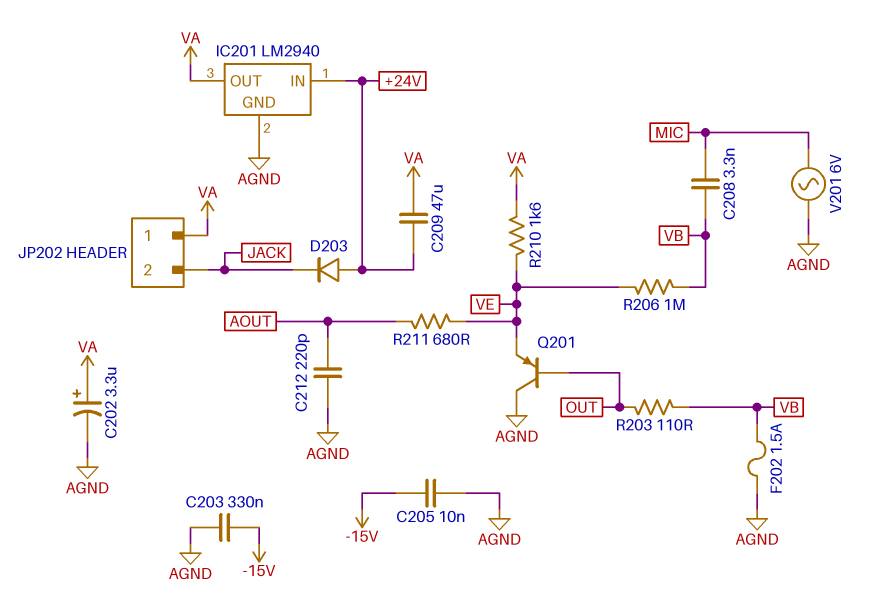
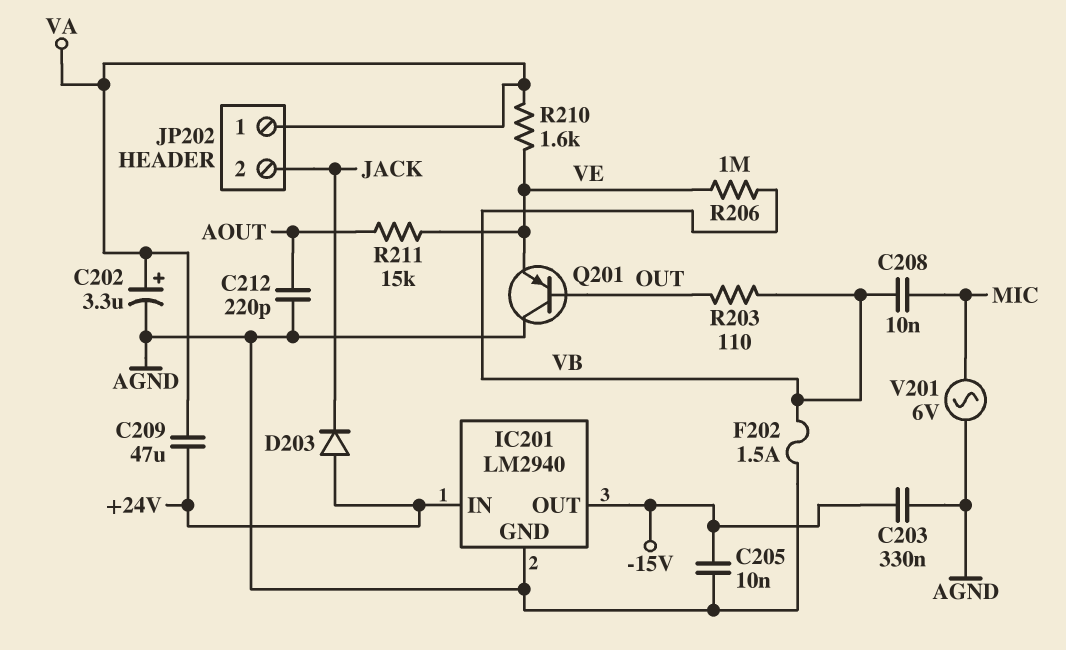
C208: 3.3nF (MIC, VB) -> 10nF (MIC, VB)
IC201 pin OUT: VA -> -15V
R211: 680 (AOUT, VE) -> 15k (AOUT, VE)

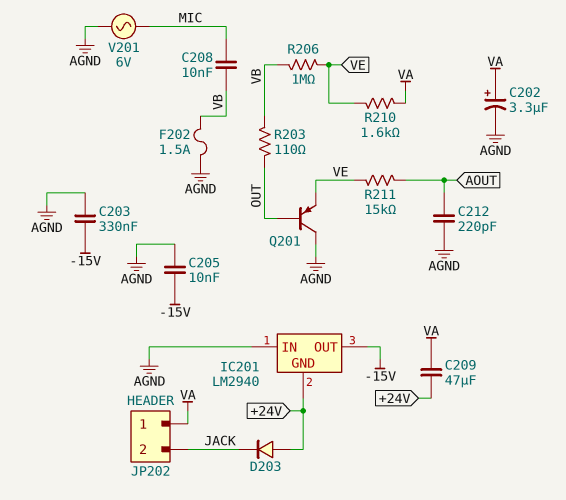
IC201 pin GND: AGND -> +24V
IC201 pin IN: +24V -> AGND

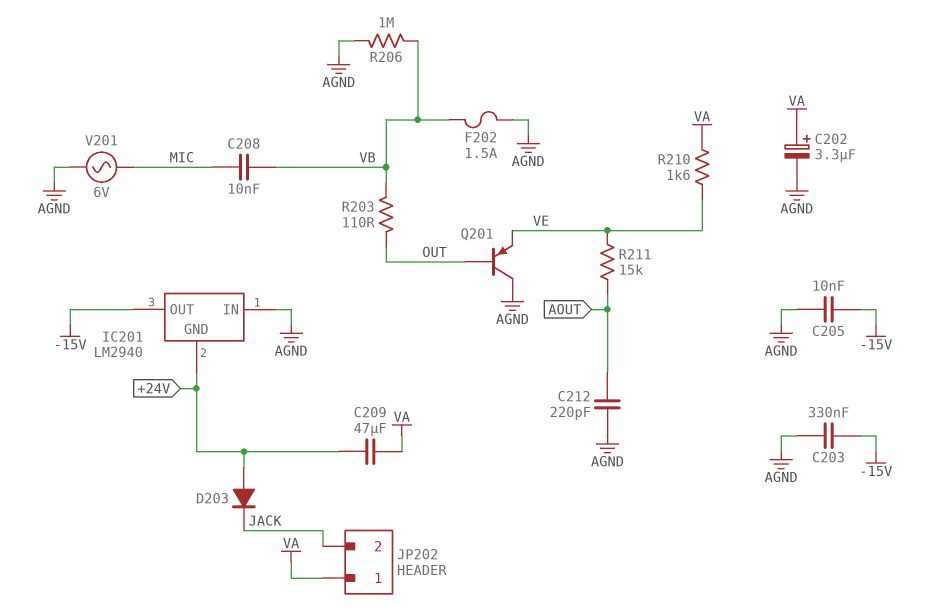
R206: 1M (VB, VE) -> 1M (AGND, VB)

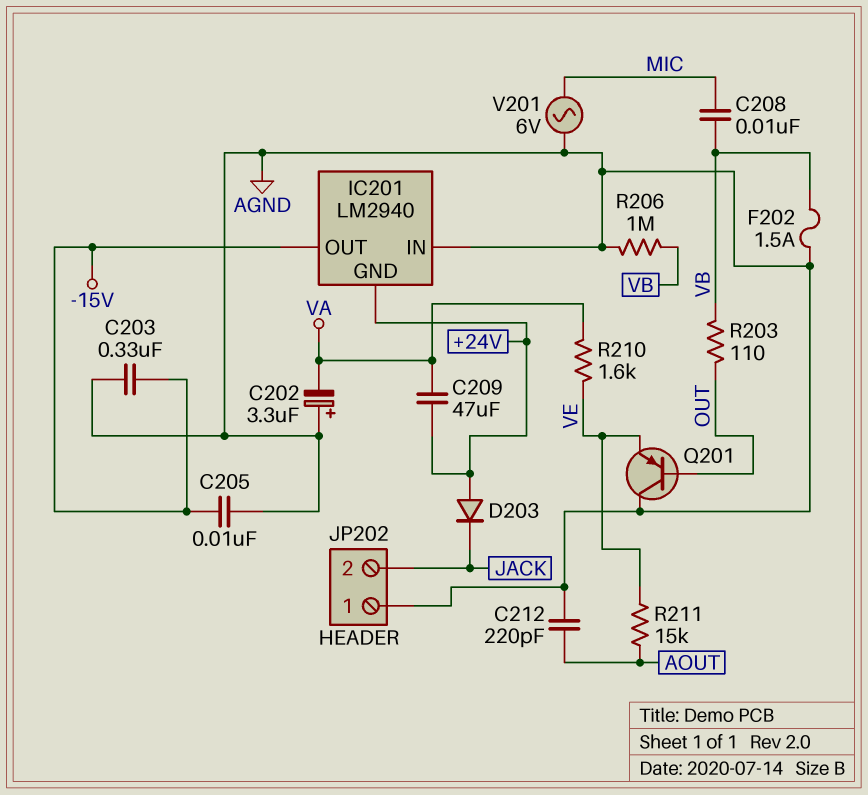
C202: 3.3uF (plus VA, minus AGND) -> 3.3uF (plus AGND, minus VA)
JP202 pin 1: VA -> AGND

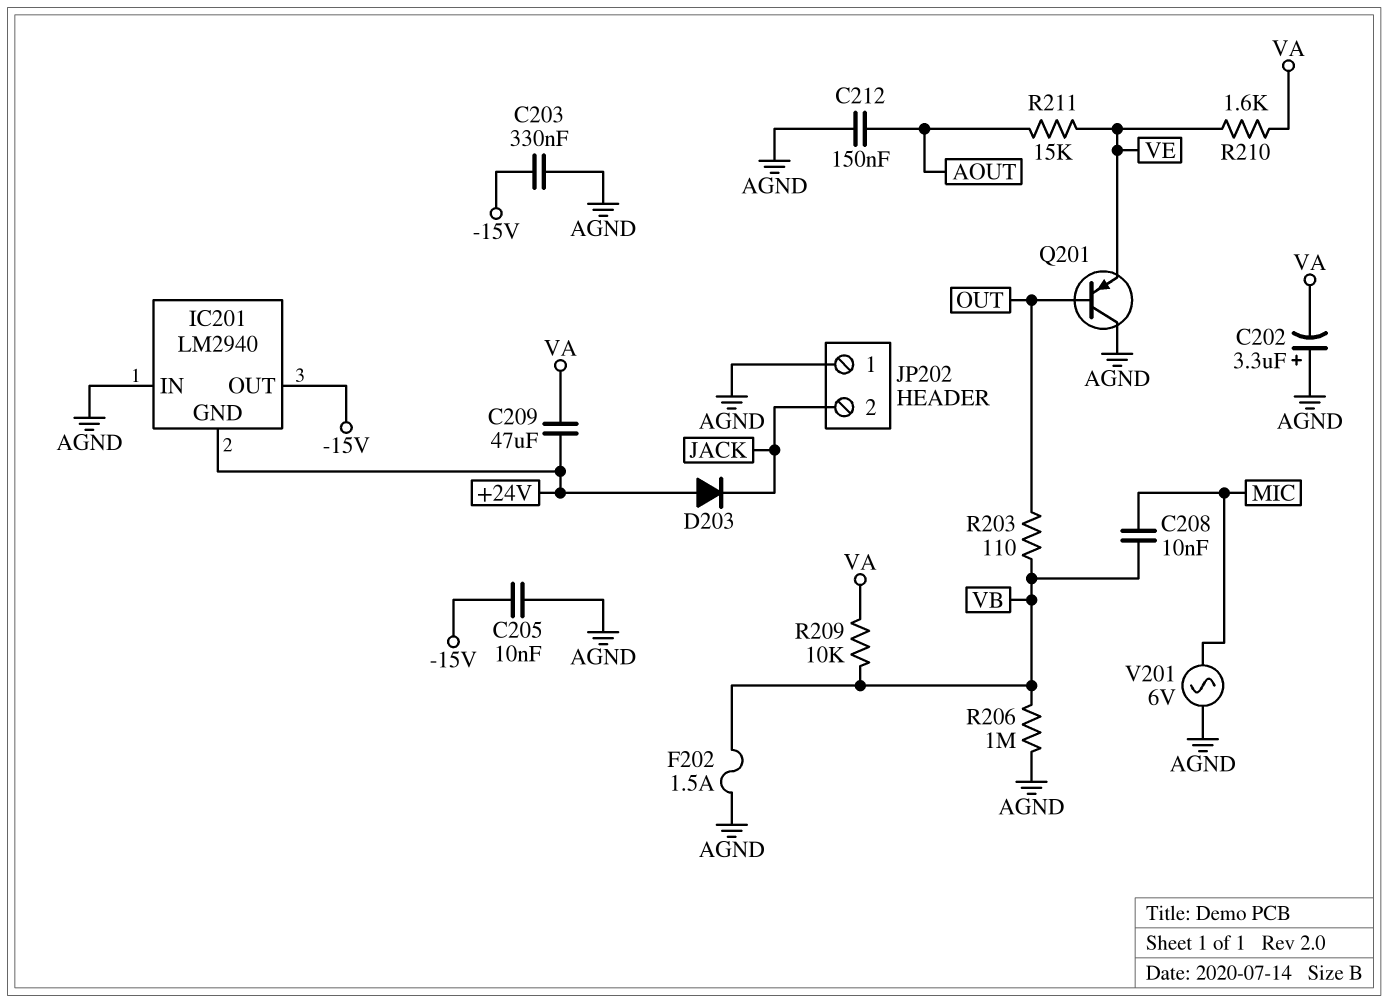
C212: 220pF (AGND, AOUT) -> 150nF (AGND, AOUT)
R209: none -> 10k (VA, VB)

